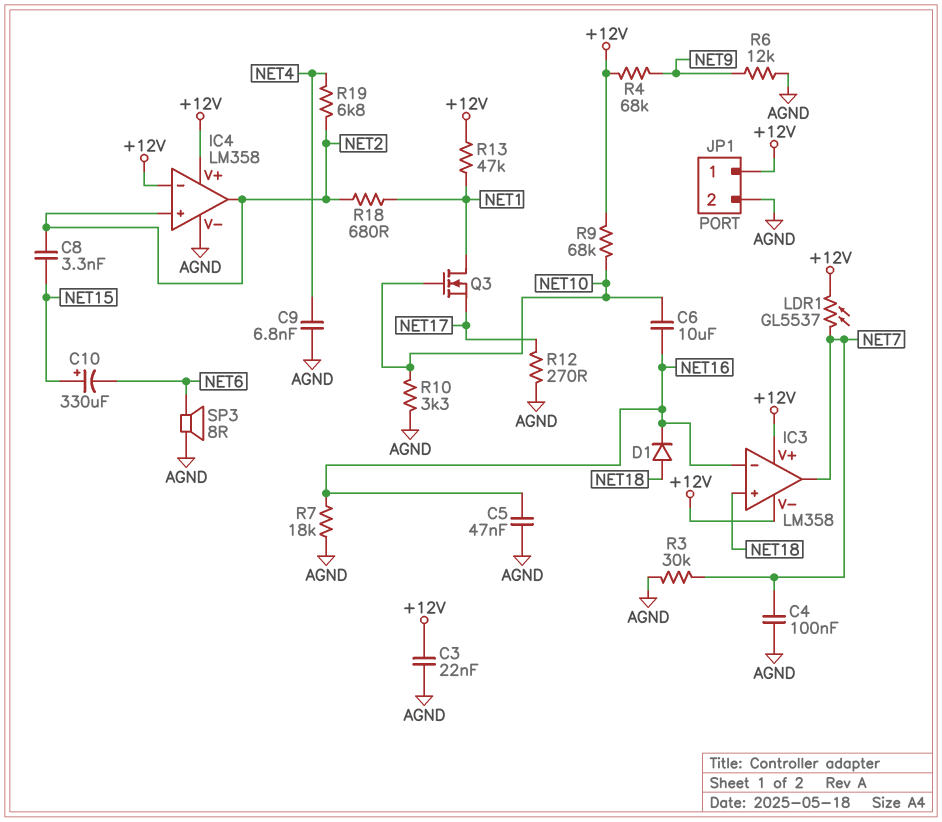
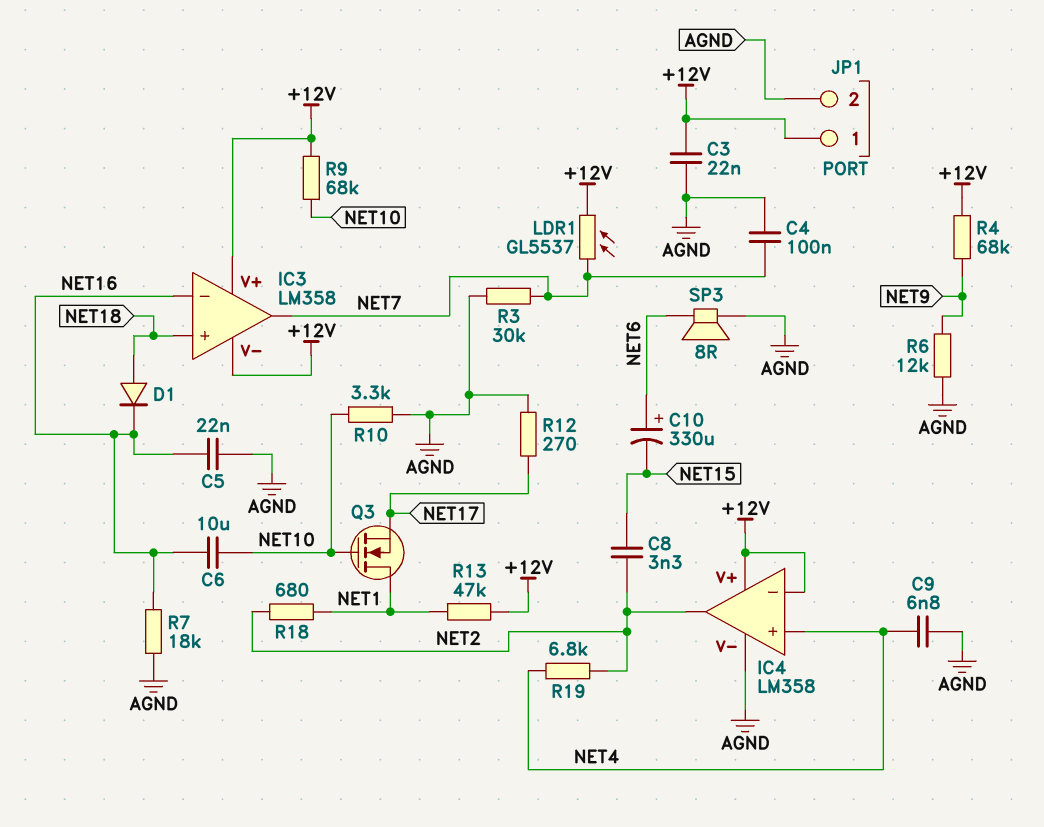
C5: 47nF (AGND, NET16) -> 22nF (AGND, NET16)
C10: 330uF (plus NET15, minus NET6) -> 330uF (plus NET6, minus NET15)
IC4 pin in+: NET2 -> NET4

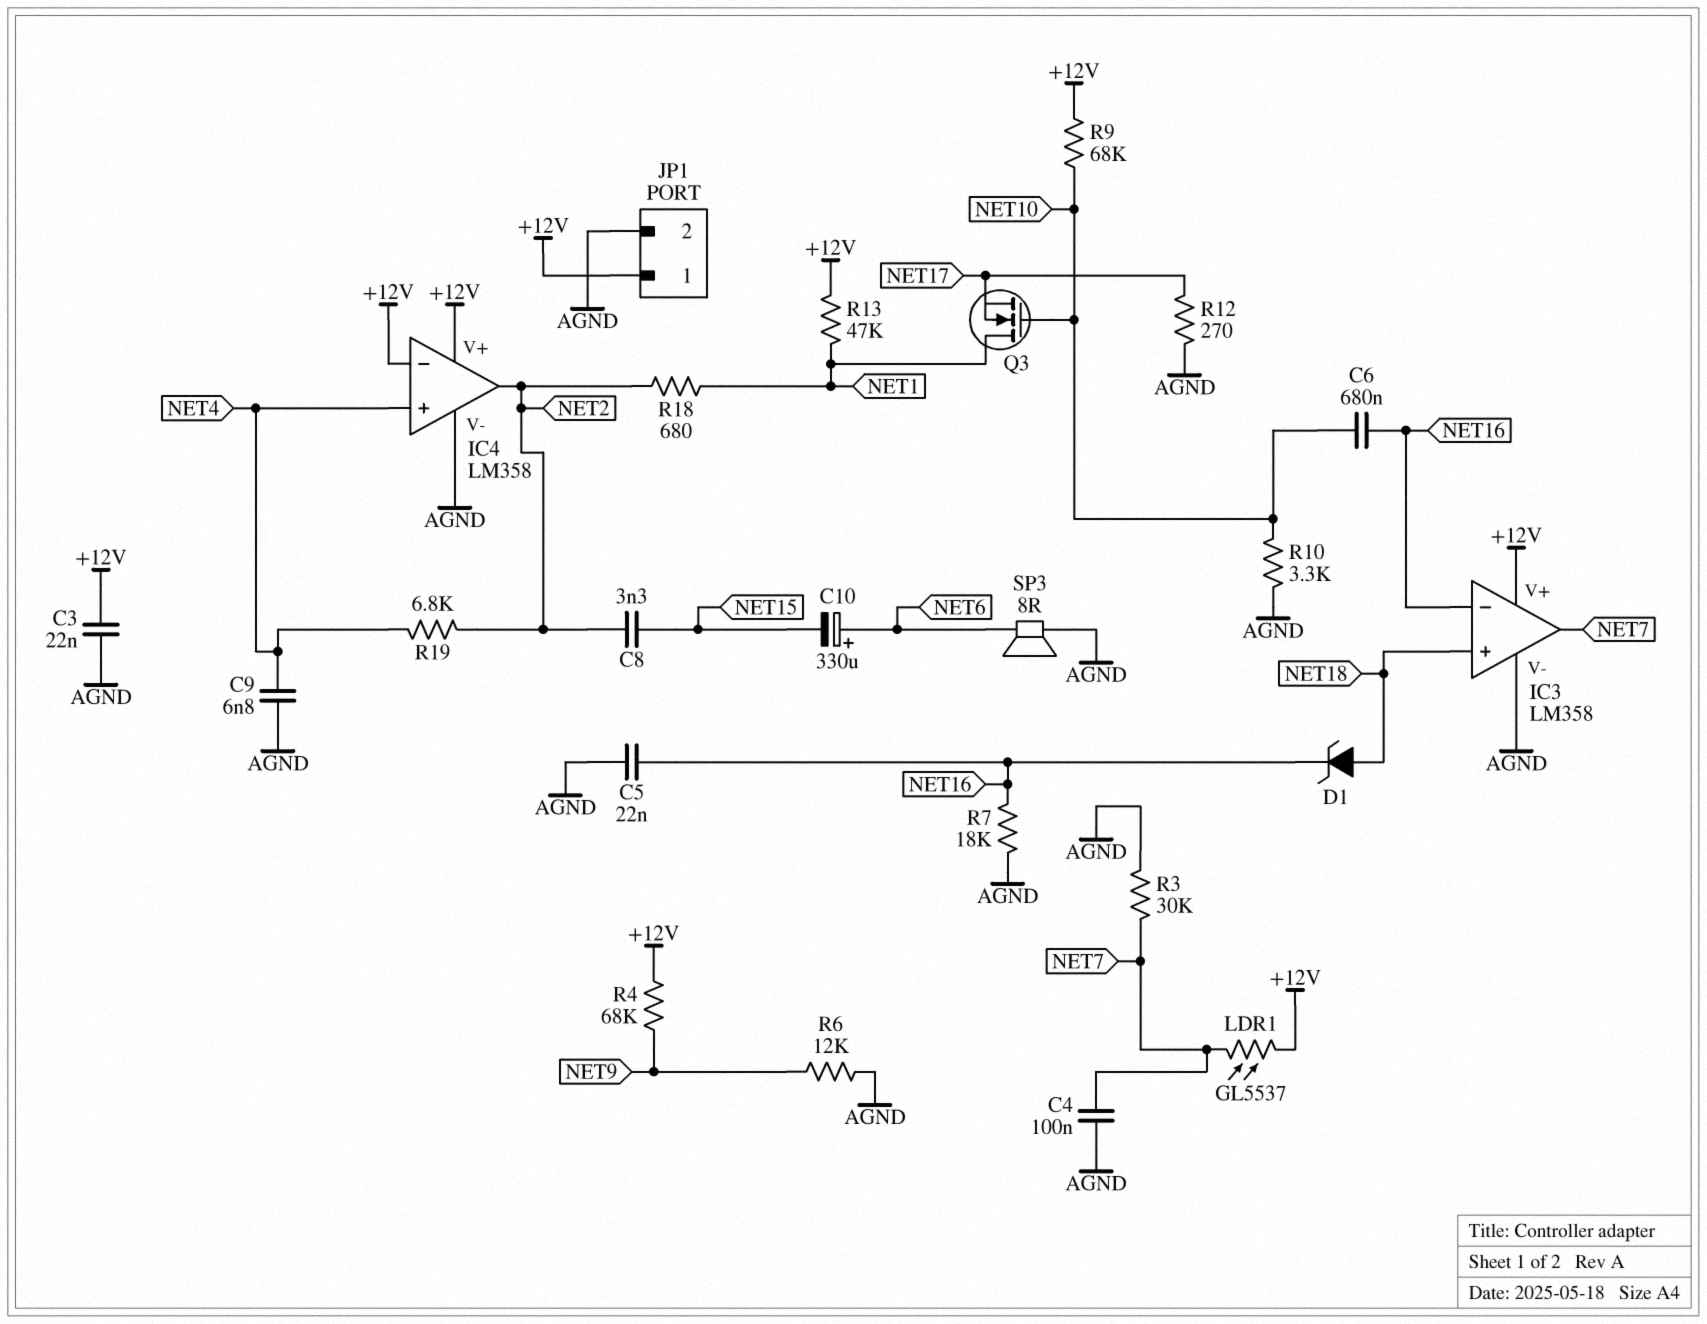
C6: 10uF (NET10, NET16) -> 680nF (NET10, NET16)
D1: diode (A NET18, K NET16) -> zener (A NET18, K NET16)
IC3 pin V-: +12V -> AGND

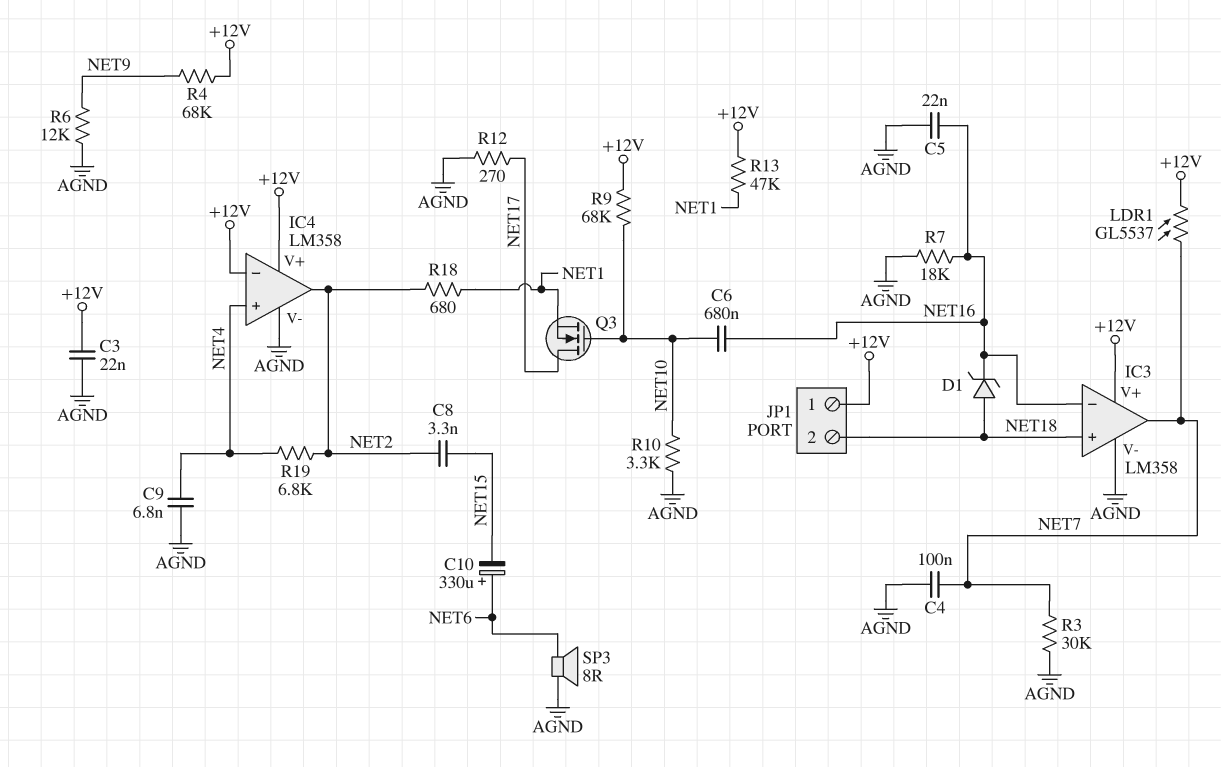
JP1 pin 2: AGND -> NET18
Q3: NMOS (G NET10, D NET1, S NET17) -> NMOS (G NET10, D NET17, S NET1)

